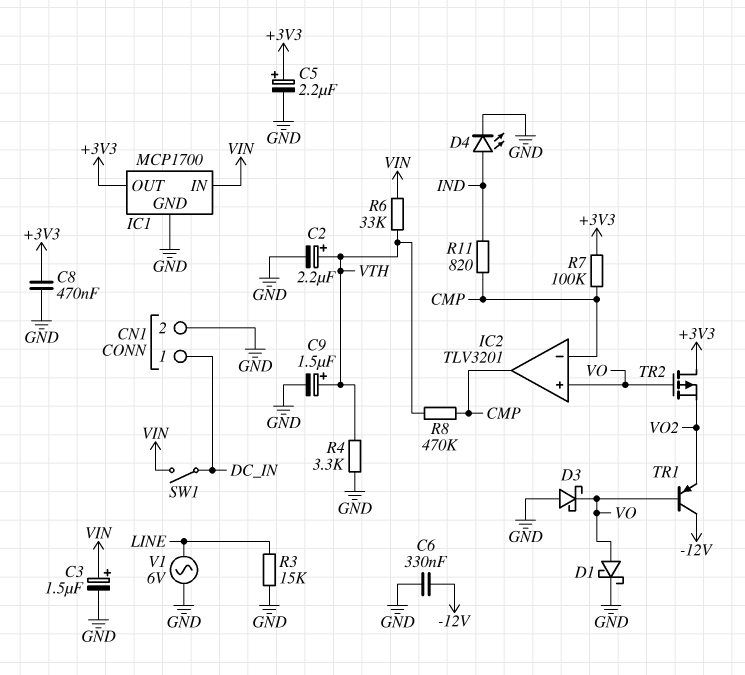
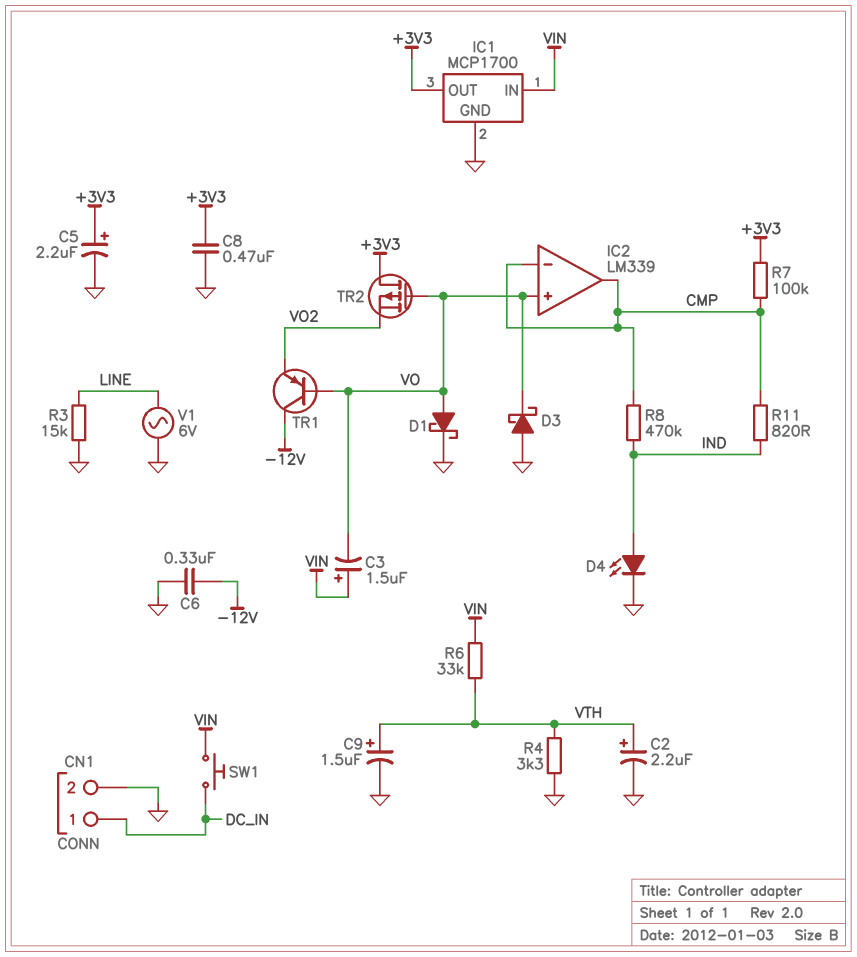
C3: 1.5uF (plus VIN, minus GND) -> 1.5uF (plus VIN, minus VO)
IC2: TLV3201 -> LM339
R8: 470k (CMP, VTH) -> 470k (CMP, IND)
SW1: switch (DC_IN, VIN) -> button (DC_IN, VIN)

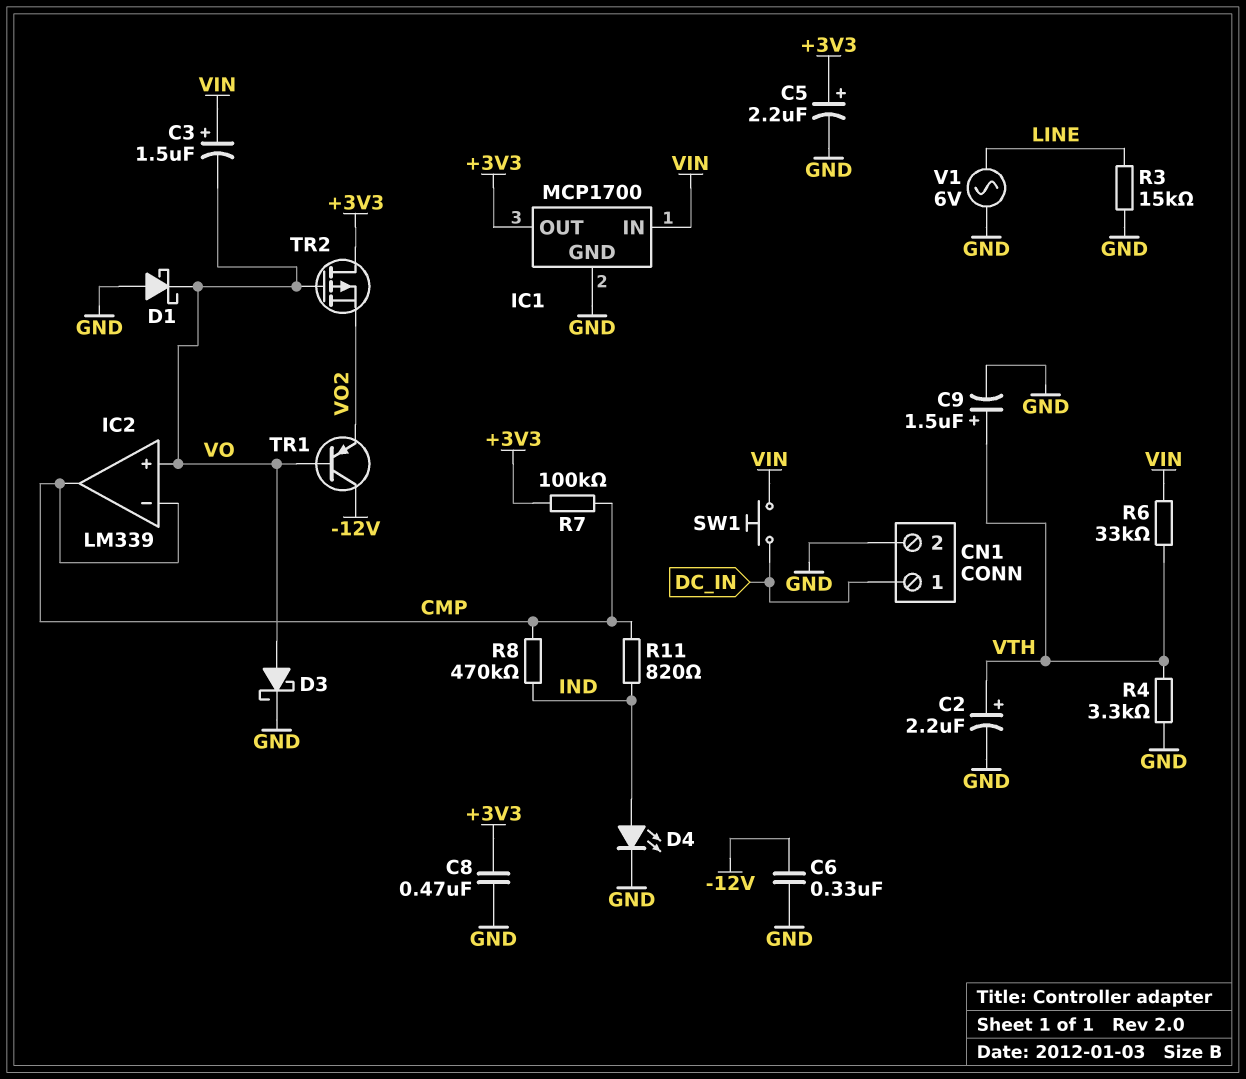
D1: schottky (A VO, K GND) -> schottky (A GND, K VO)
D3: schottky (A GND, K VO) -> schottky (A VO, K GND)

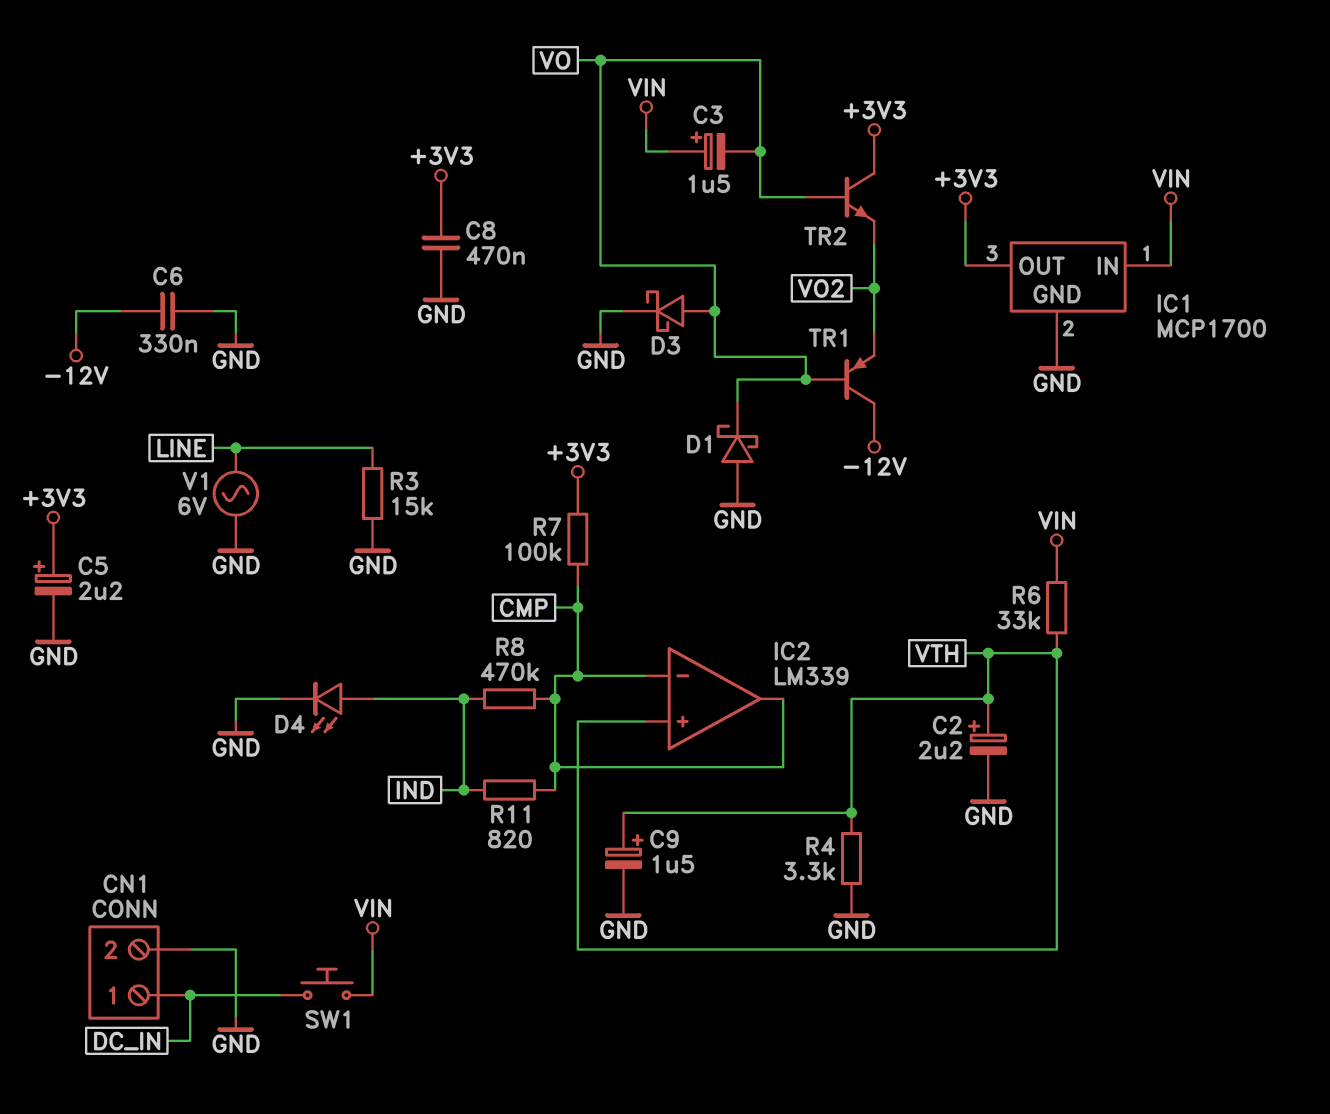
IC2 pin in+: VO -> VTH
TR2: PMOS (G VO, D +3V3, S VO2) -> NPN (B VO, C +3V3, E VO2)

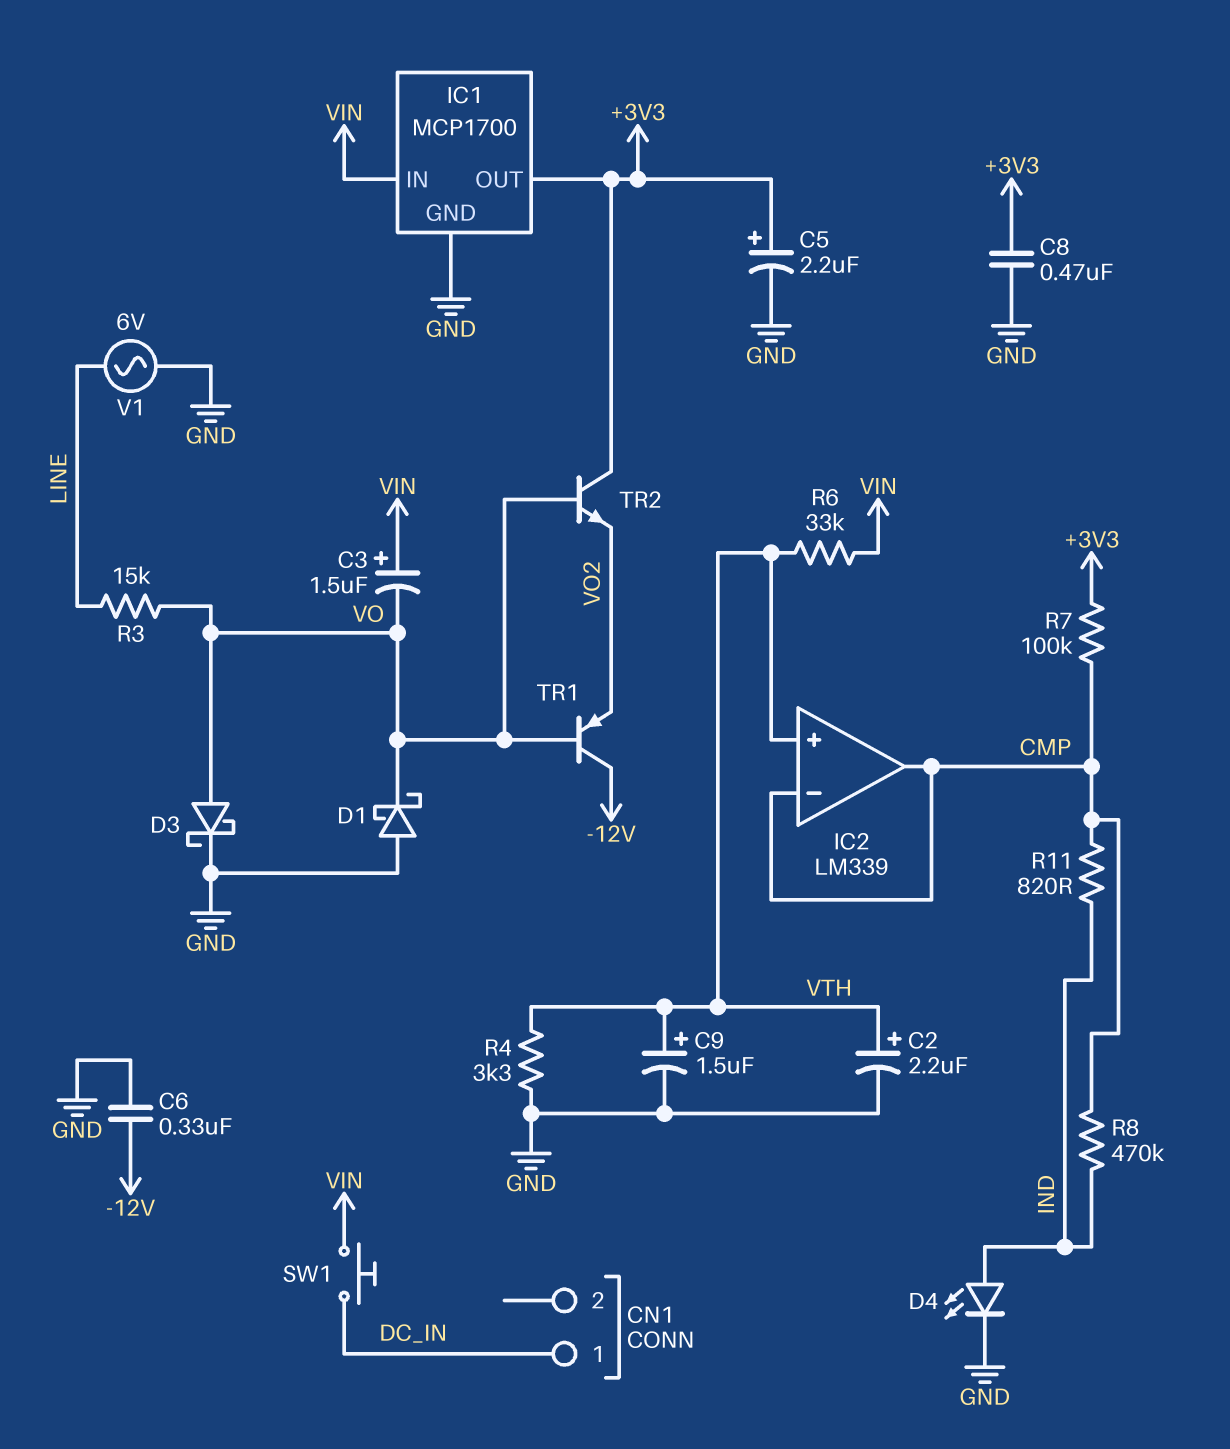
CN1 pin 2: GND -> none
R3: 15k (GND, LINE) -> 15k (LINE, VO)

